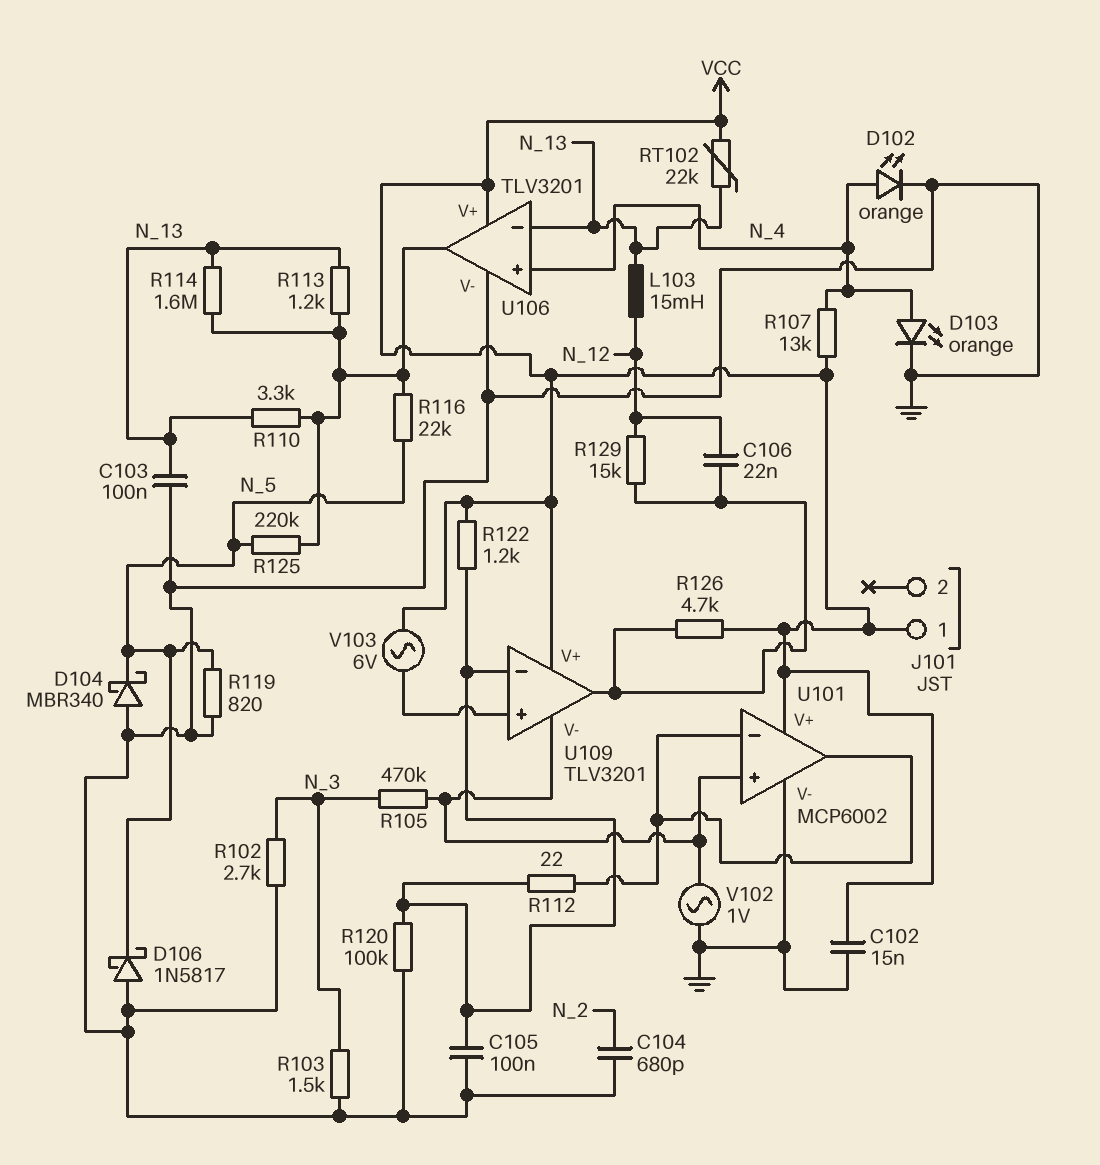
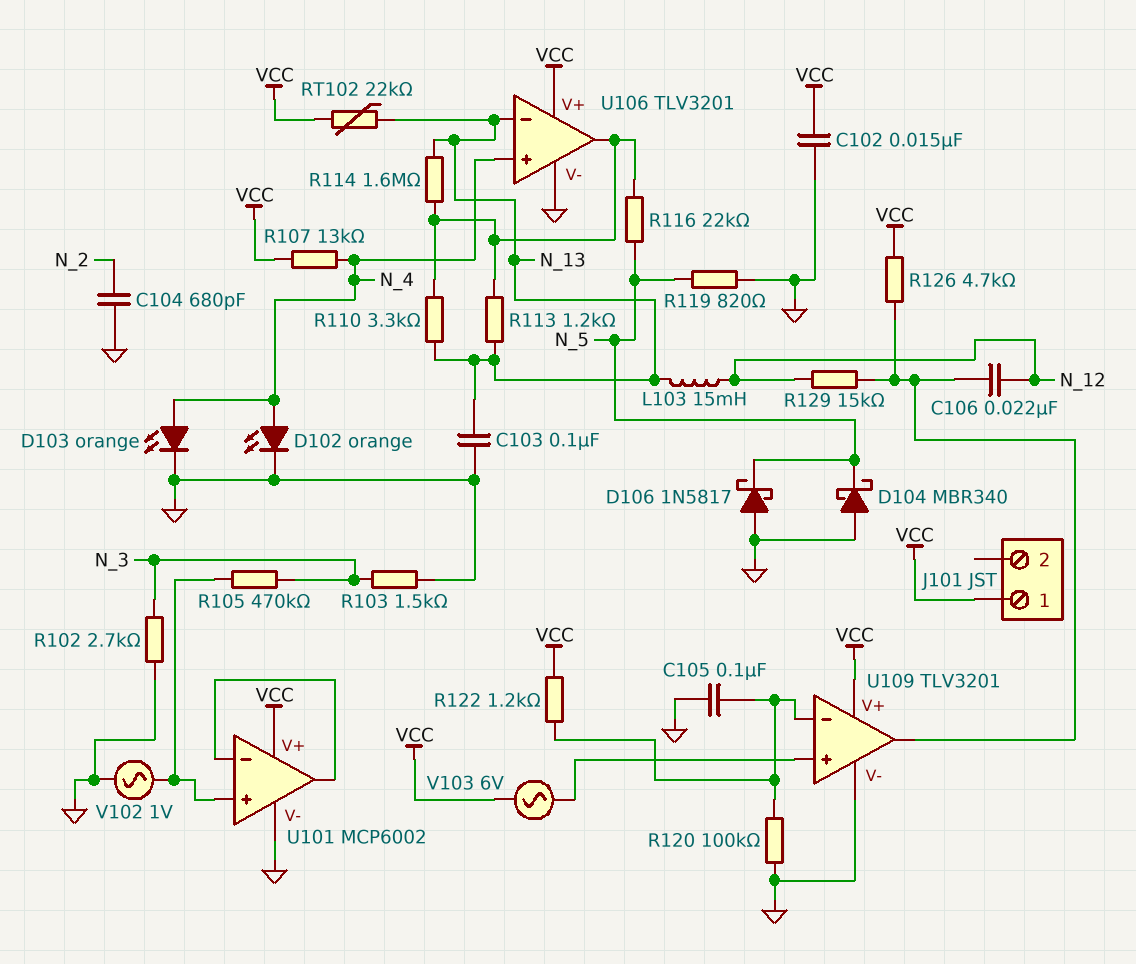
R112: 22 (U101/in-, U109/in-) -> none
R125: 220k (N_5, U106/out) -> none
U109 pin V-: U101/in+ -> GND

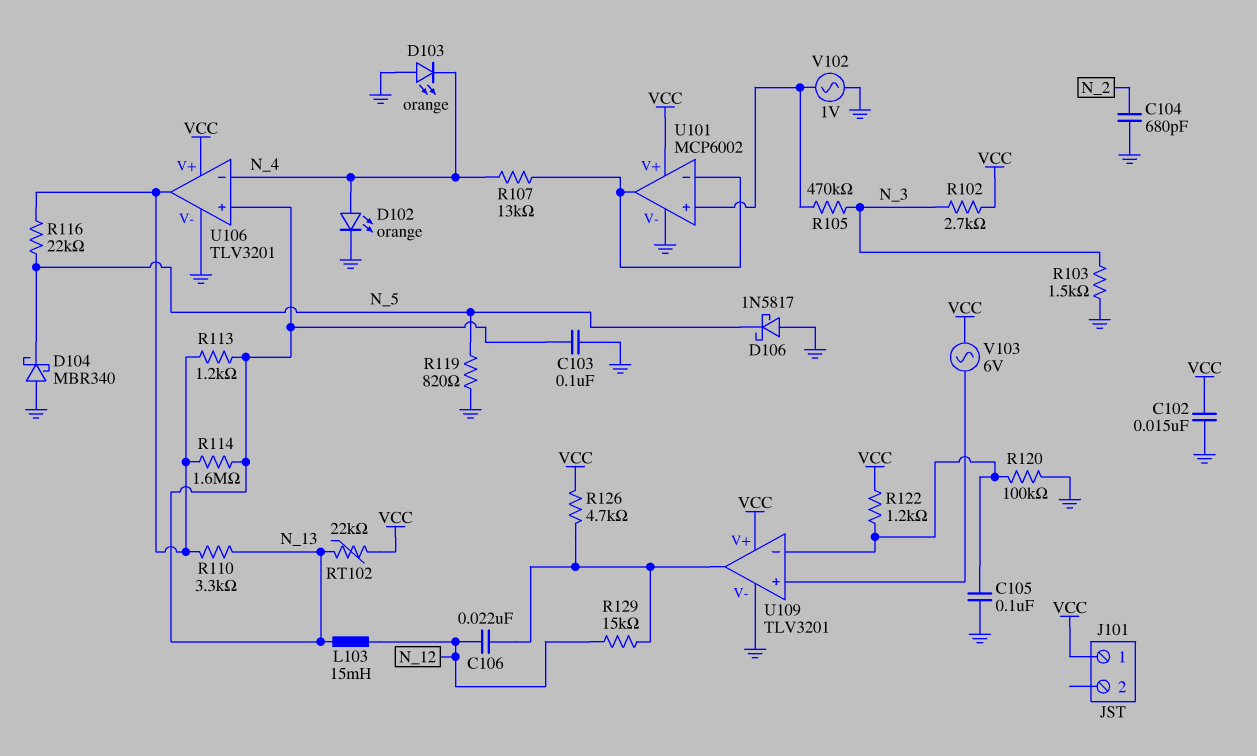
D103: LED orange (A N_4, K GND) -> LED orange (A GND, K N_4)
R102: 2.7k (GND, N_3) -> 2.7k (N_3, VCC)
R107: 13k (N_4, VCC) -> 13k (N_4, U101/in-)
U106 pin in+: N_4 -> N_13
U106 pin in-: N_13 -> N_4

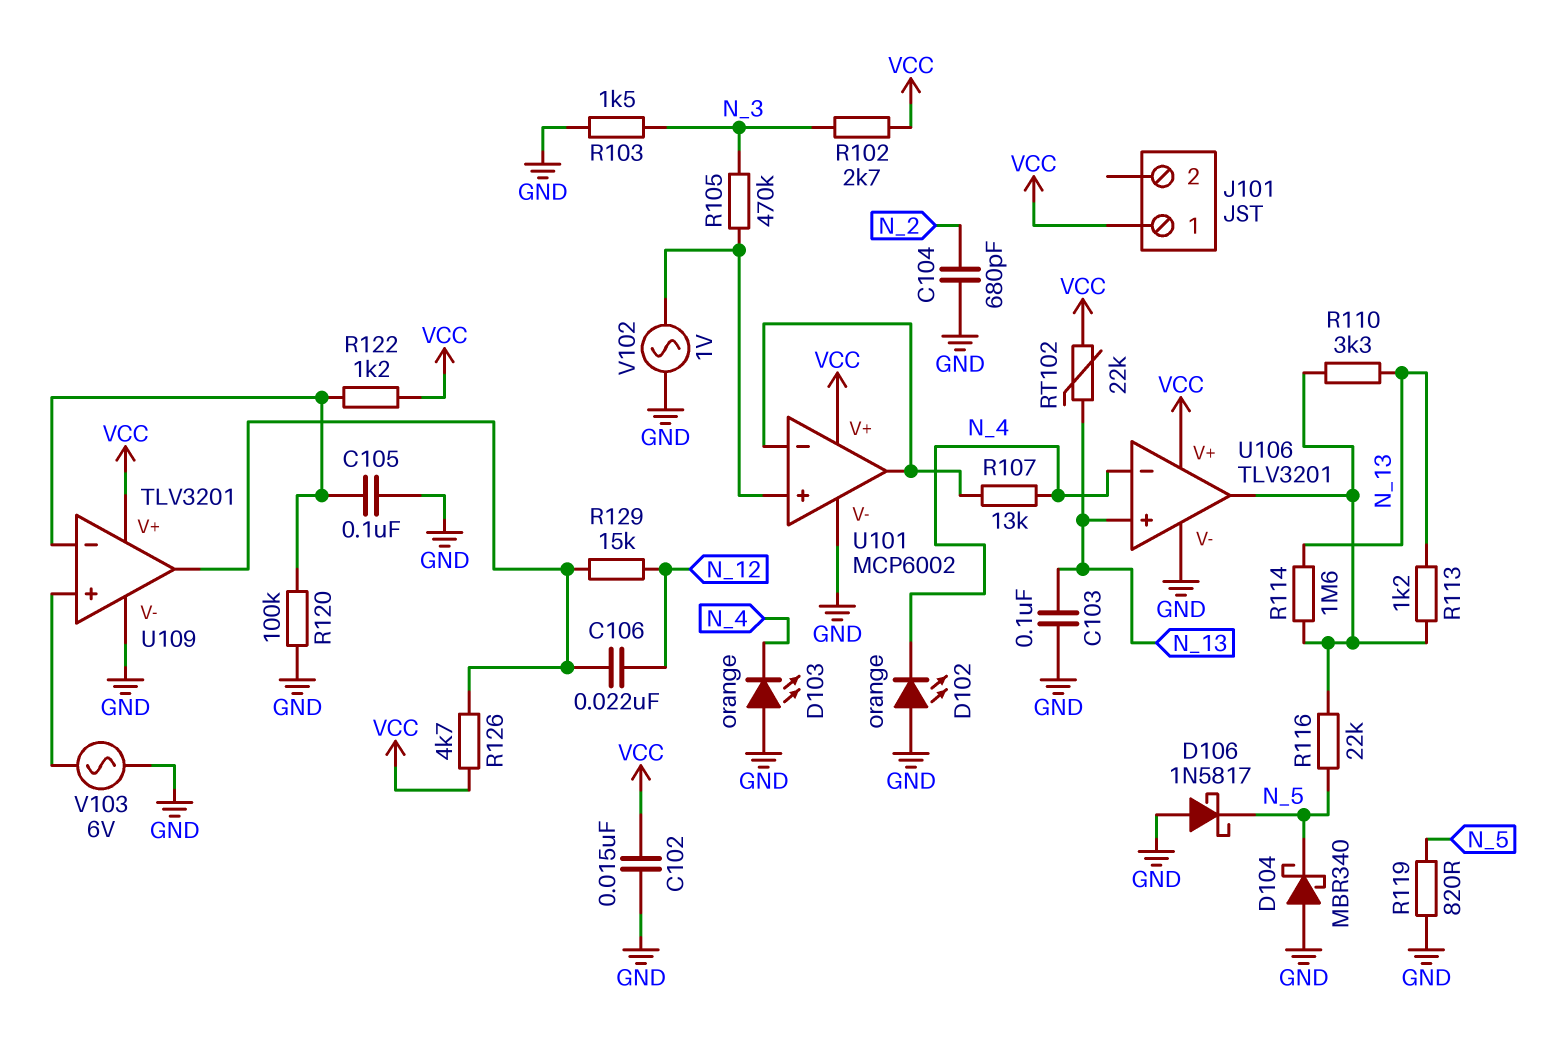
D102: LED orange (A N_4, K GND) -> LED orange (A GND, K N_4)
L103: 15mH (N_12, N_13) -> none
V103: AC 6V (U109/in+, VCC) -> AC 6V (GND, U109/in+)

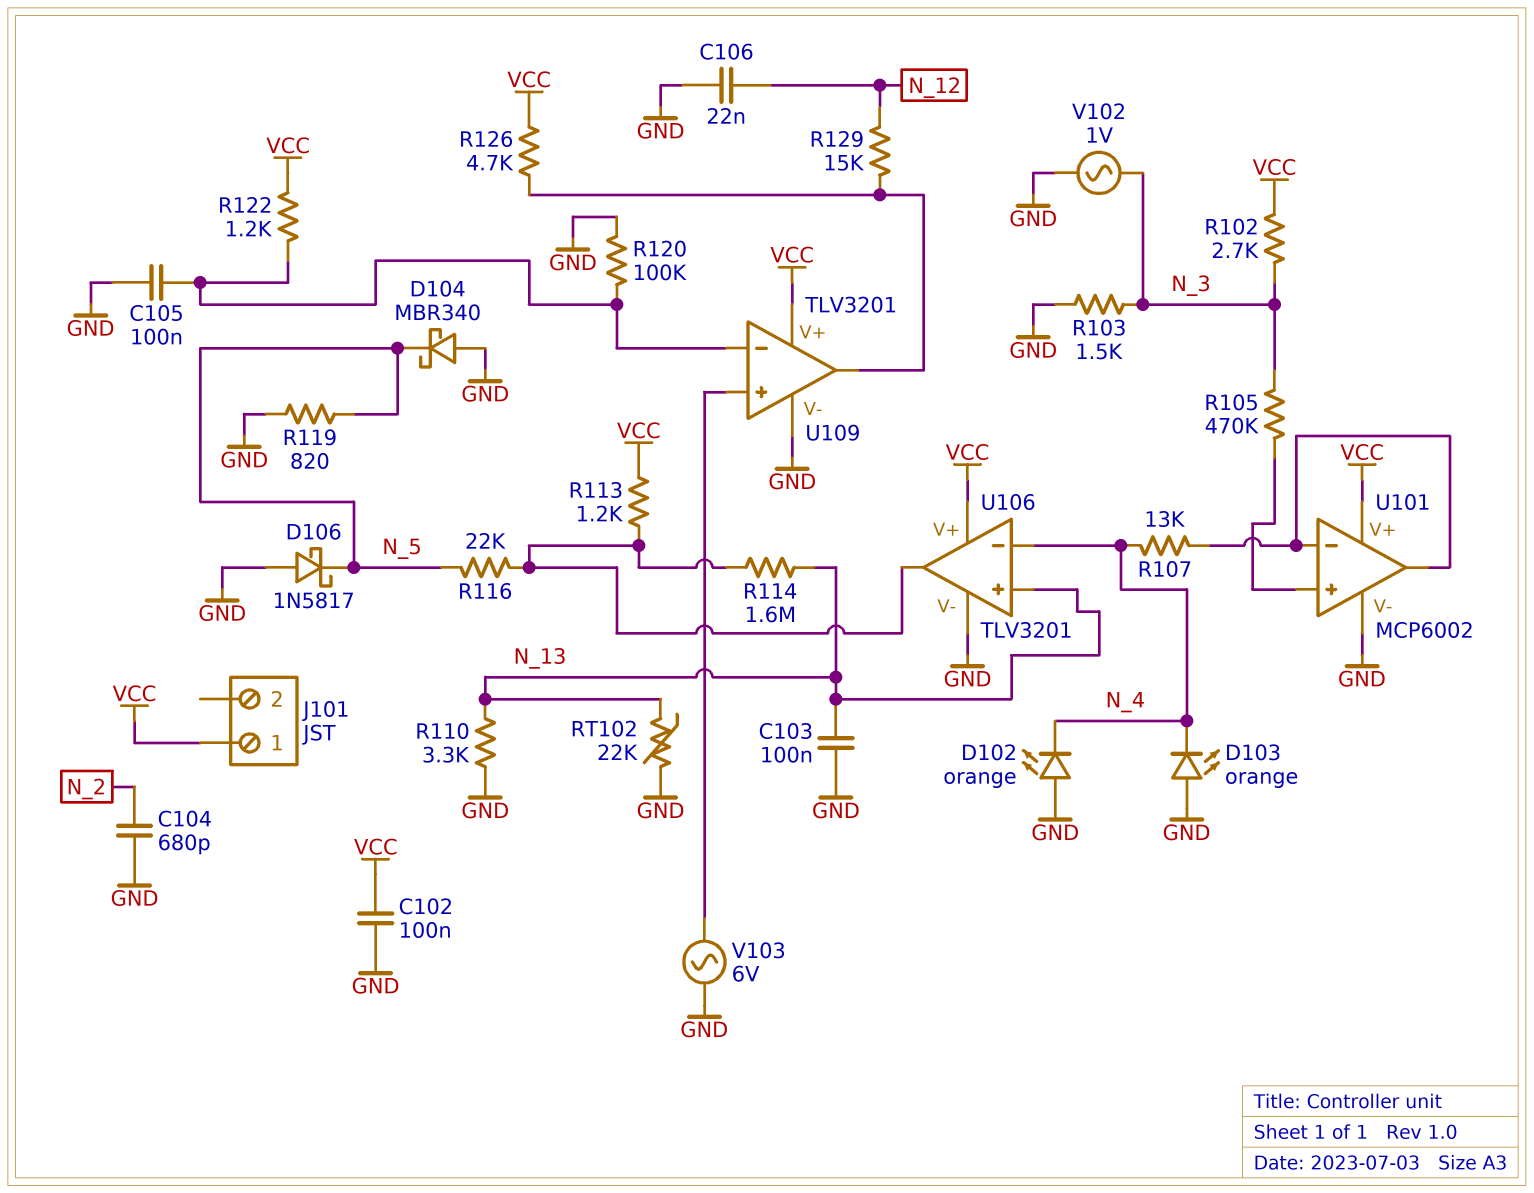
C102: 15nF (GND, VCC) -> 100nF (GND, VCC)
C106: 22nF (N_12, U109/out) -> 22nF (GND, N_12)
R110: 3.3k (N_13, U106/out) -> 3.3k (GND, N_13)
R113: 1.2k (N_13, U106/out) -> 1.2k (U106/out, VCC)
RT102: 22k (N_13, VCC) -> 22k (GND, N_13)
V102: AC 1V (GND, U101/in+) -> AC 1V (GND, N_3)

